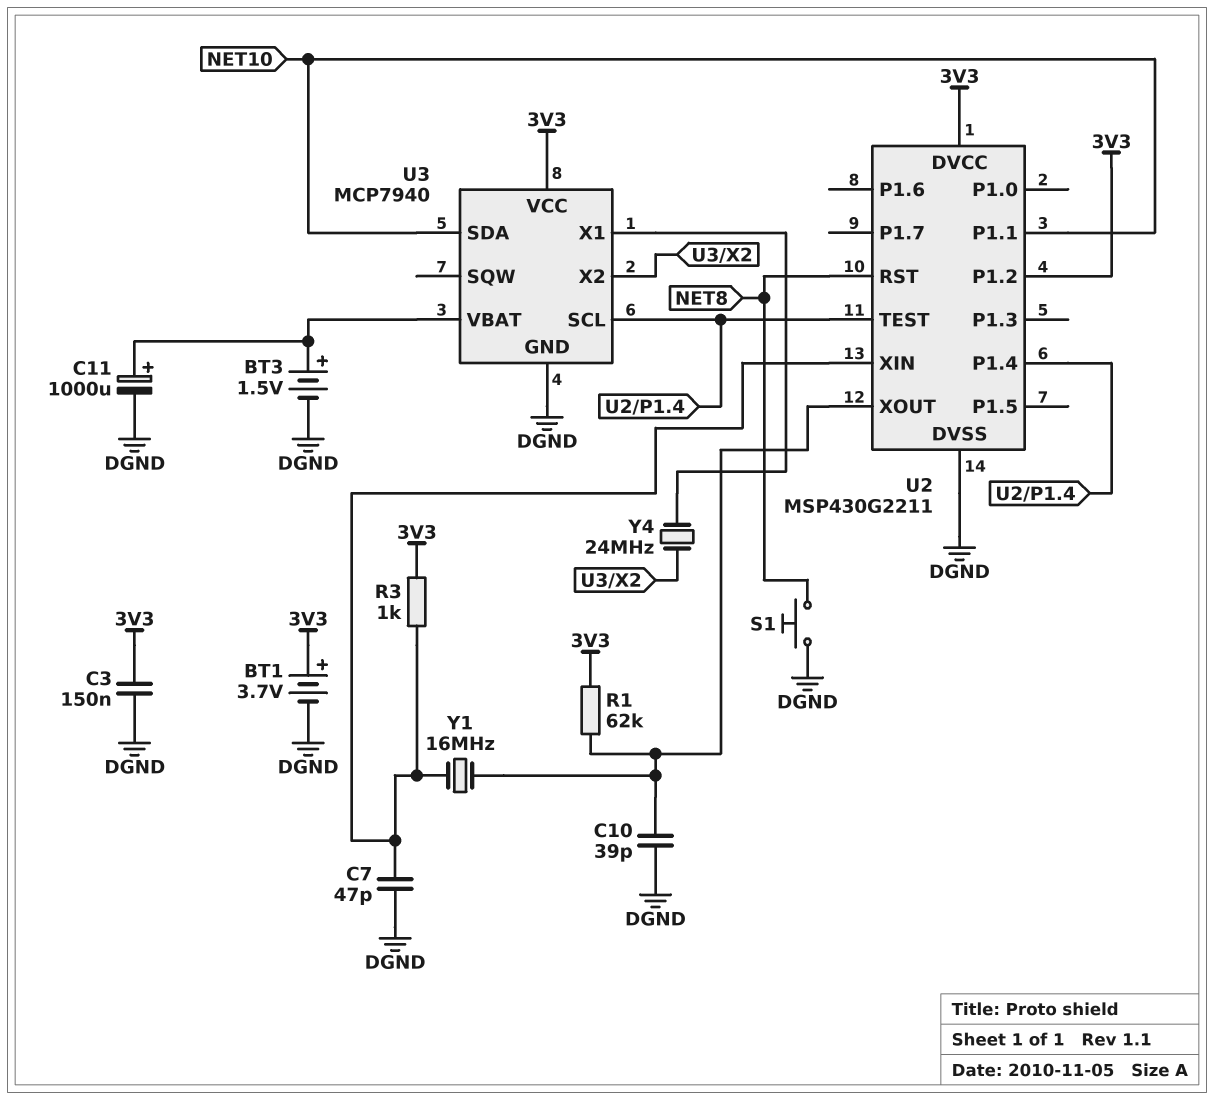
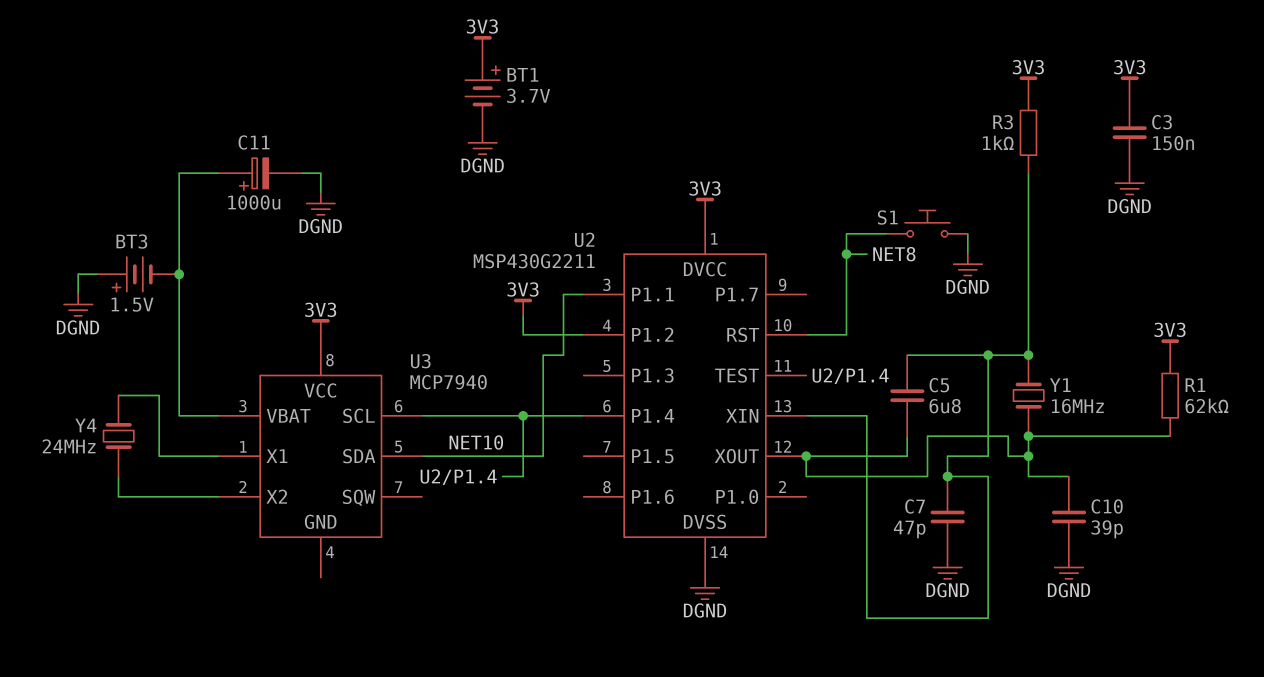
BT3: 1.5V (plus U3/VBAT, minus DGND) -> 1.5V (plus DGND, minus U3/VBAT)
C5: none -> 6.8uF (U2/XIN, U2/XOUT)
U3 pin GND: DGND -> none

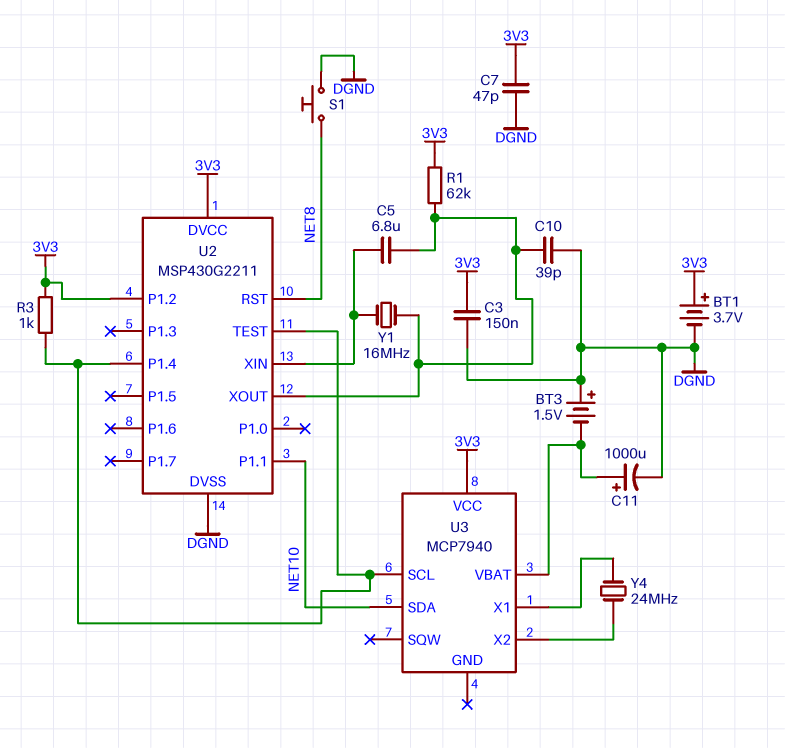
C7: 47pF (DGND, U2/XIN) -> 47pF (3V3, DGND)
R3: 1k (3V3, U2/XIN) -> 1k (3V3, U2/P1.4)

